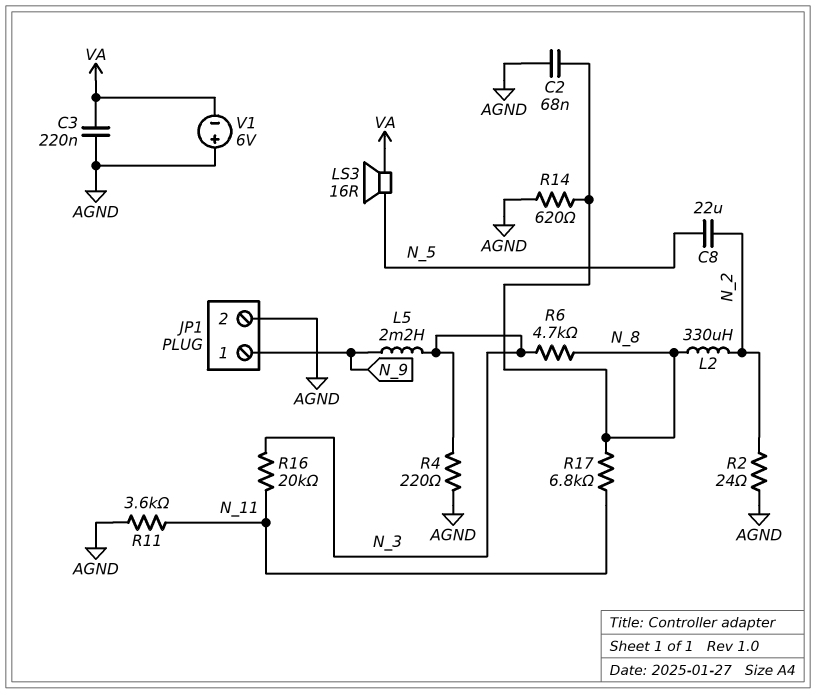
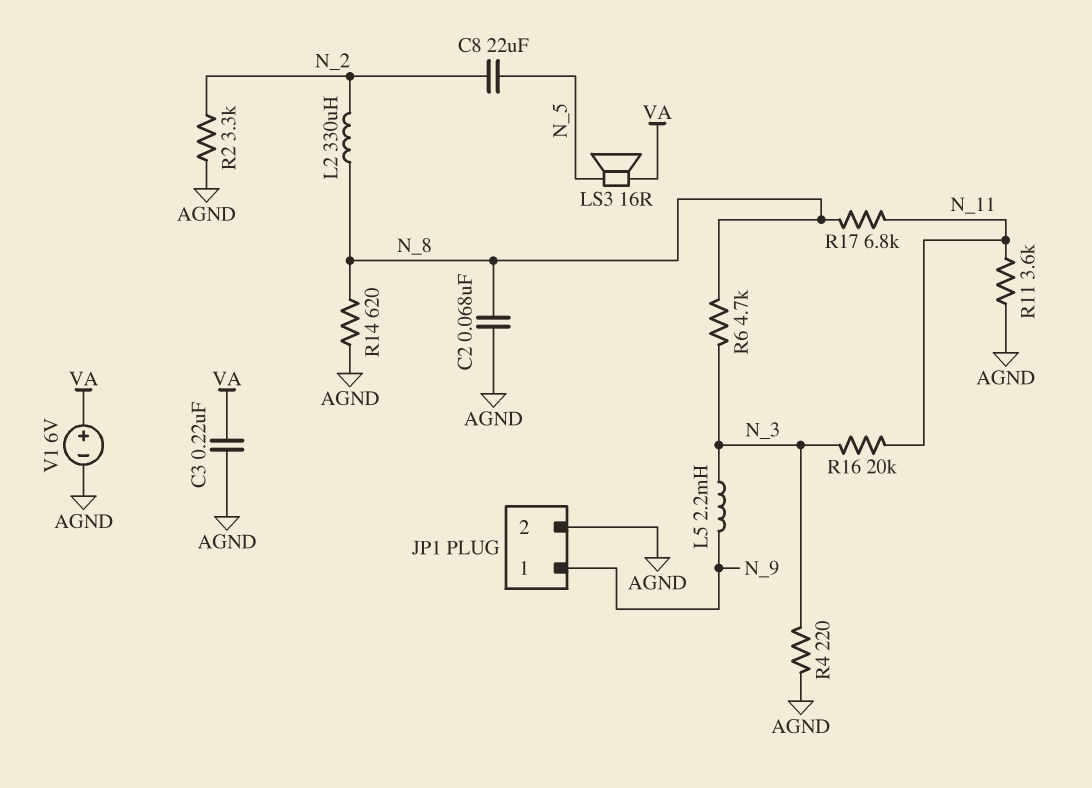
R2: 24 (AGND, N_2) -> 3.3k (AGND, N_2)
V1: 6V (plus AGND, minus VA) -> 6V (plus VA, minus AGND)

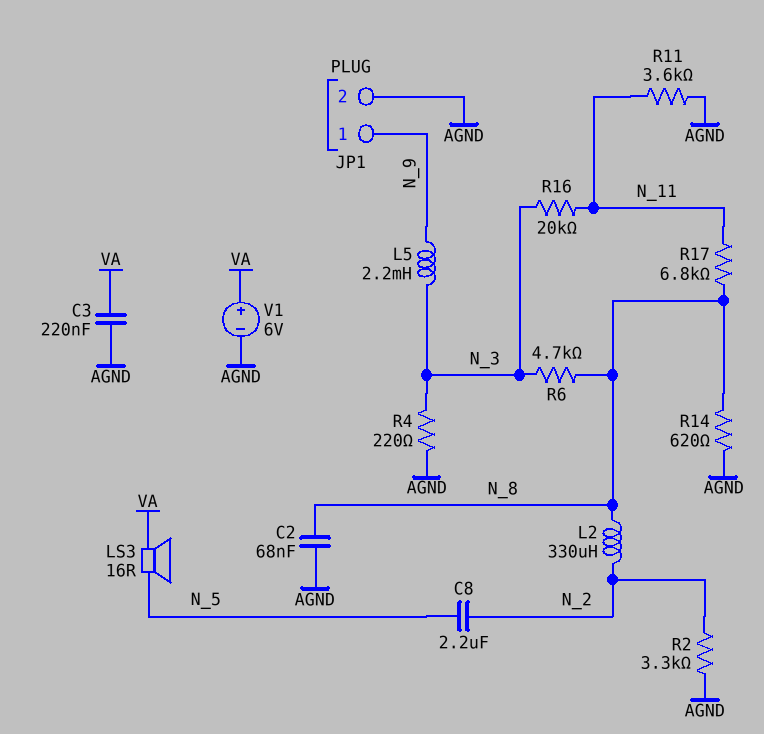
C8: 22uF (N_2, N_5) -> 2.2uF (N_2, N_5)

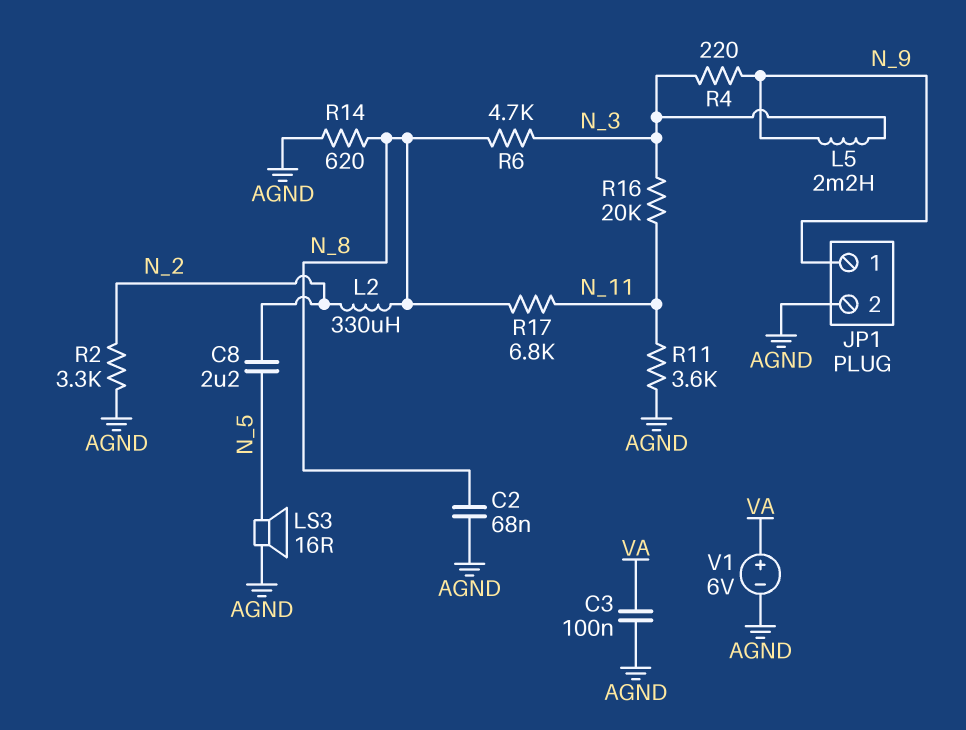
C3: 220nF (AGND, VA) -> 100nF (AGND, VA)
LS3: speaker 16R (N_5, VA) -> speaker 16R (AGND, N_5)
R4: 220 (AGND, N_3) -> 220 (N_3, N_9)

